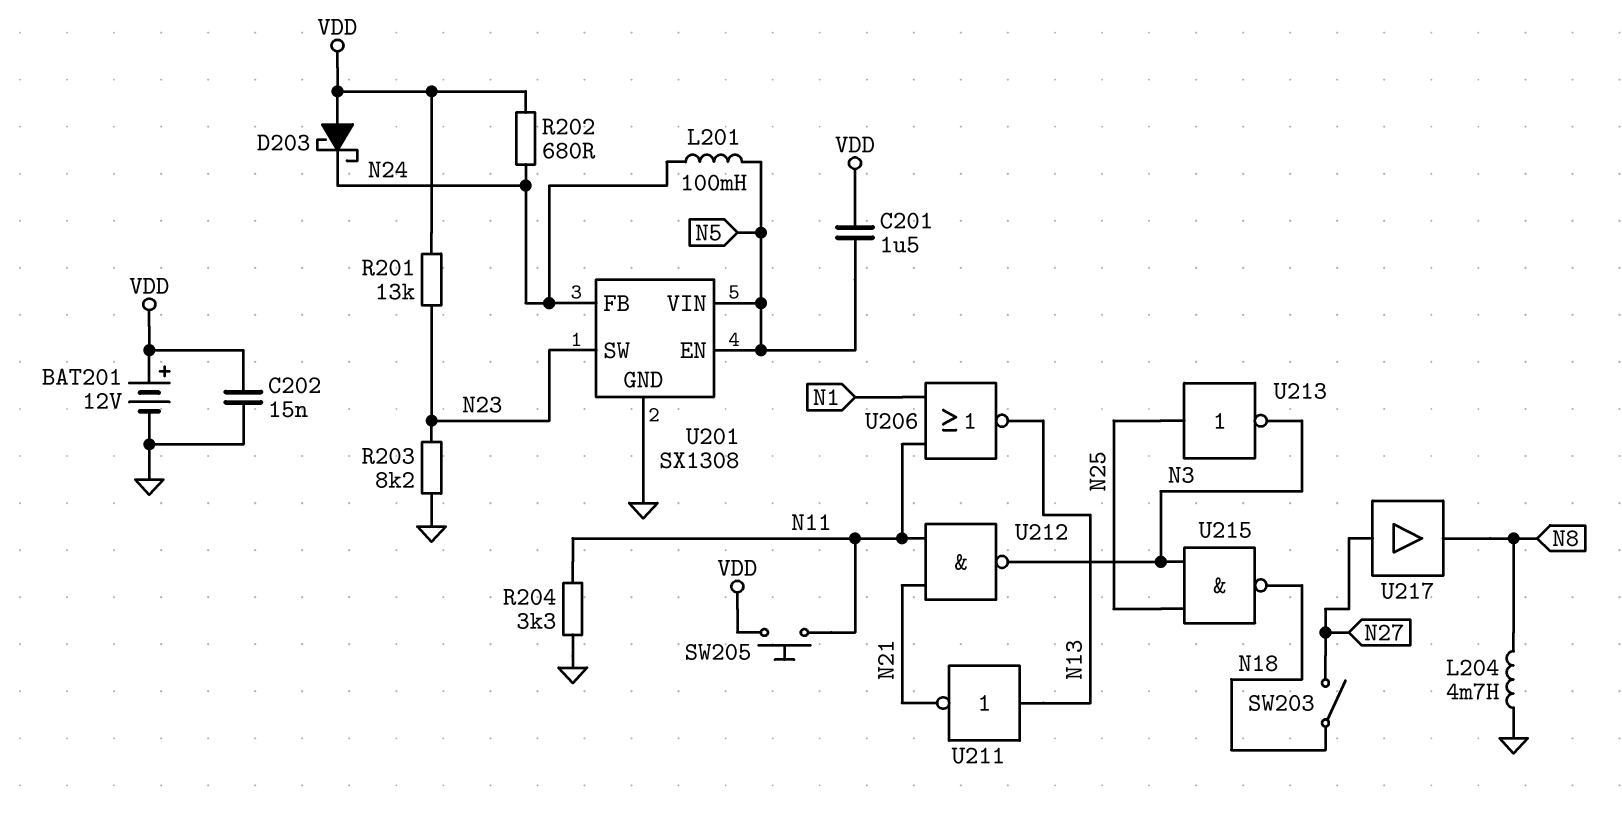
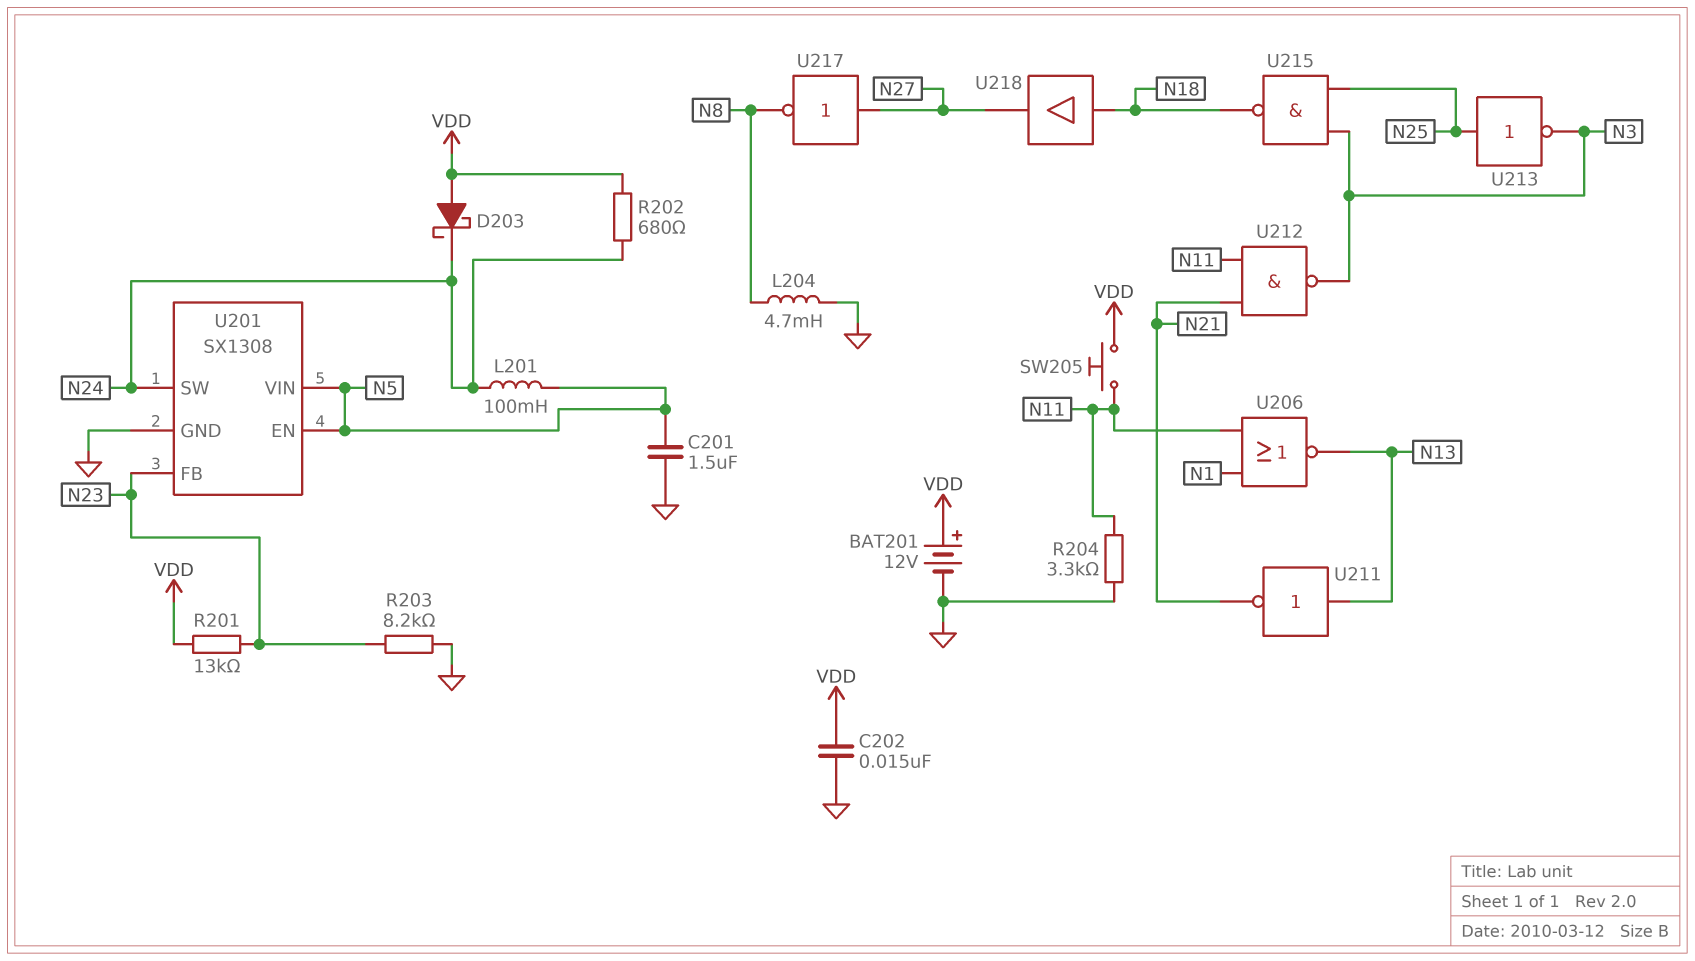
C201: 1.5uF (N5, VDD) -> 1.5uF (GND, N5)
SW203: switch (N18, N27) -> none
U201 pin FB: N24 -> N23
U201 pin SW: N23 -> N24
U217: buffer (in N27, out N8) -> NOT (in N27, out N8)
U218: none -> buffer (in N18, out N27)

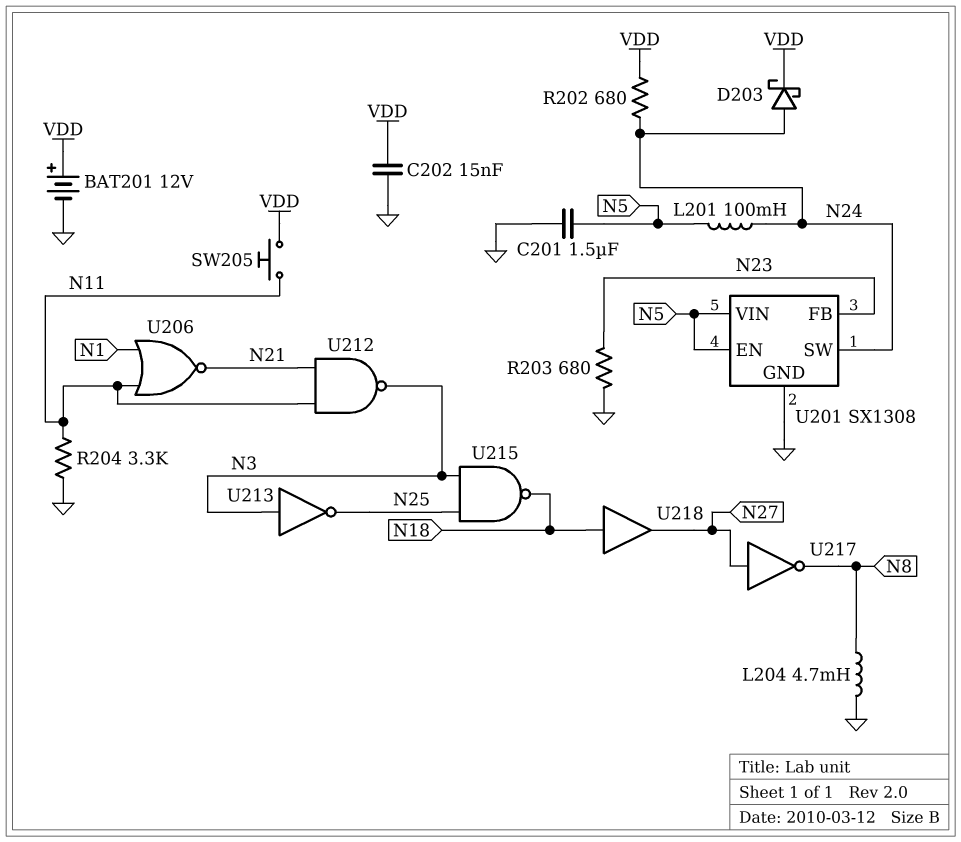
D203: schottky (A VDD, K N24) -> schottky (A N24, K VDD)
R201: 13k (N23, VDD) -> none
R203: 8.2k (GND, N23) -> 680 (GND, N23)
U206: NOR (in N1, in N11, out N13) -> NOR (in N1, in N11, out N21)
U211: NOT (in N13, out N21) -> none
U213: NOT (in N25, out N3) -> NOT (in N3, out N25)

